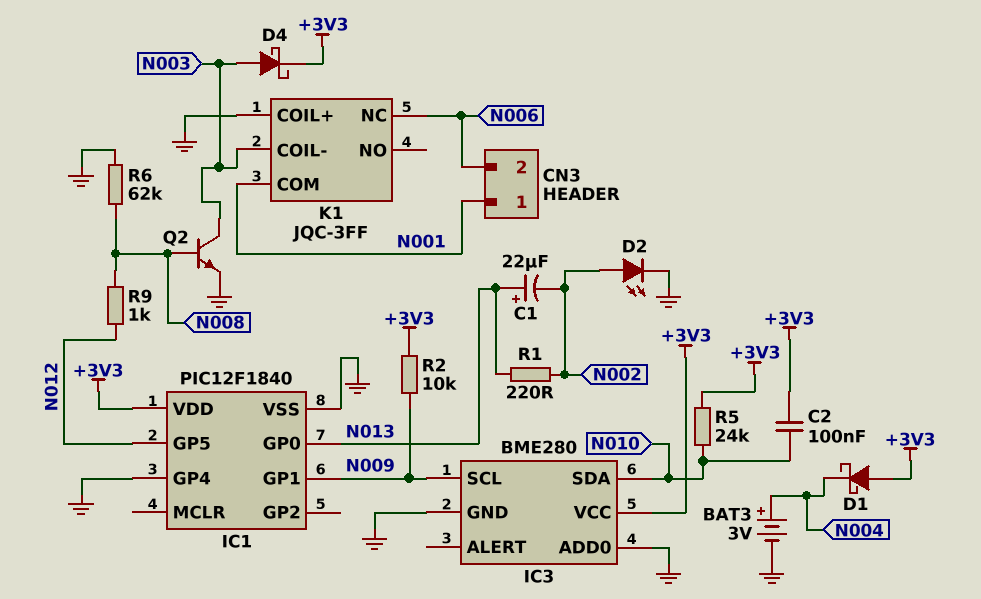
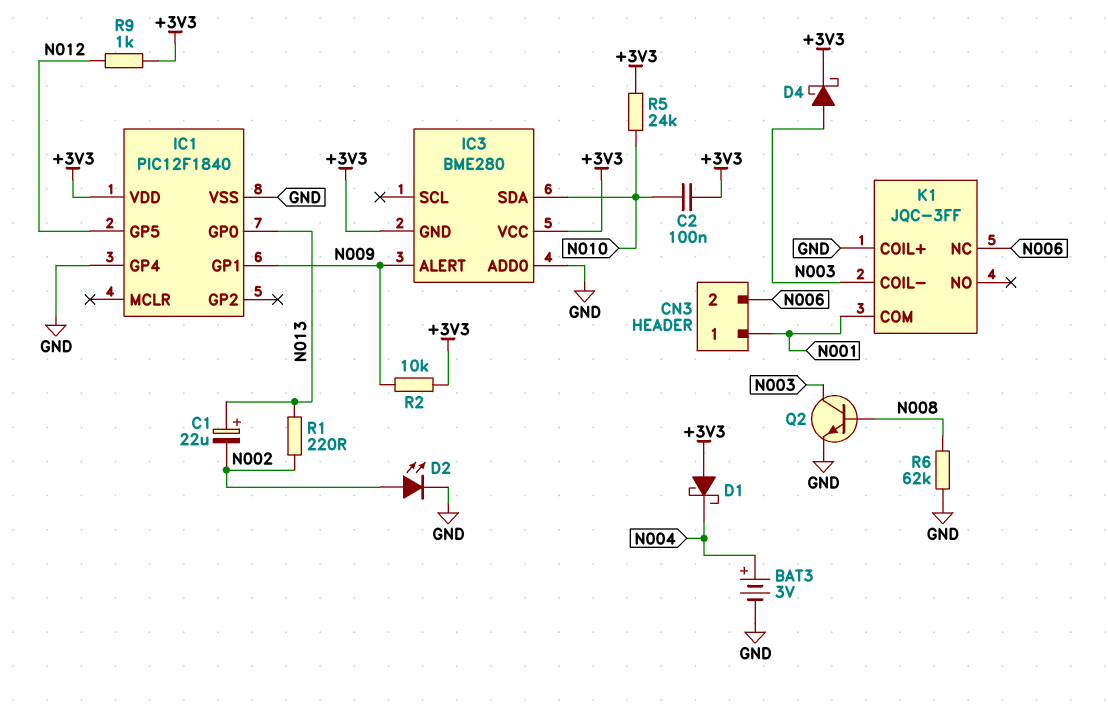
IC3 pin ALERT: none -> N009
IC3 pin GND: GND -> +3V3
IC3 pin SCL: N009 -> none
R9: 1k (N008, N012) -> 1k (+3V3, N012)

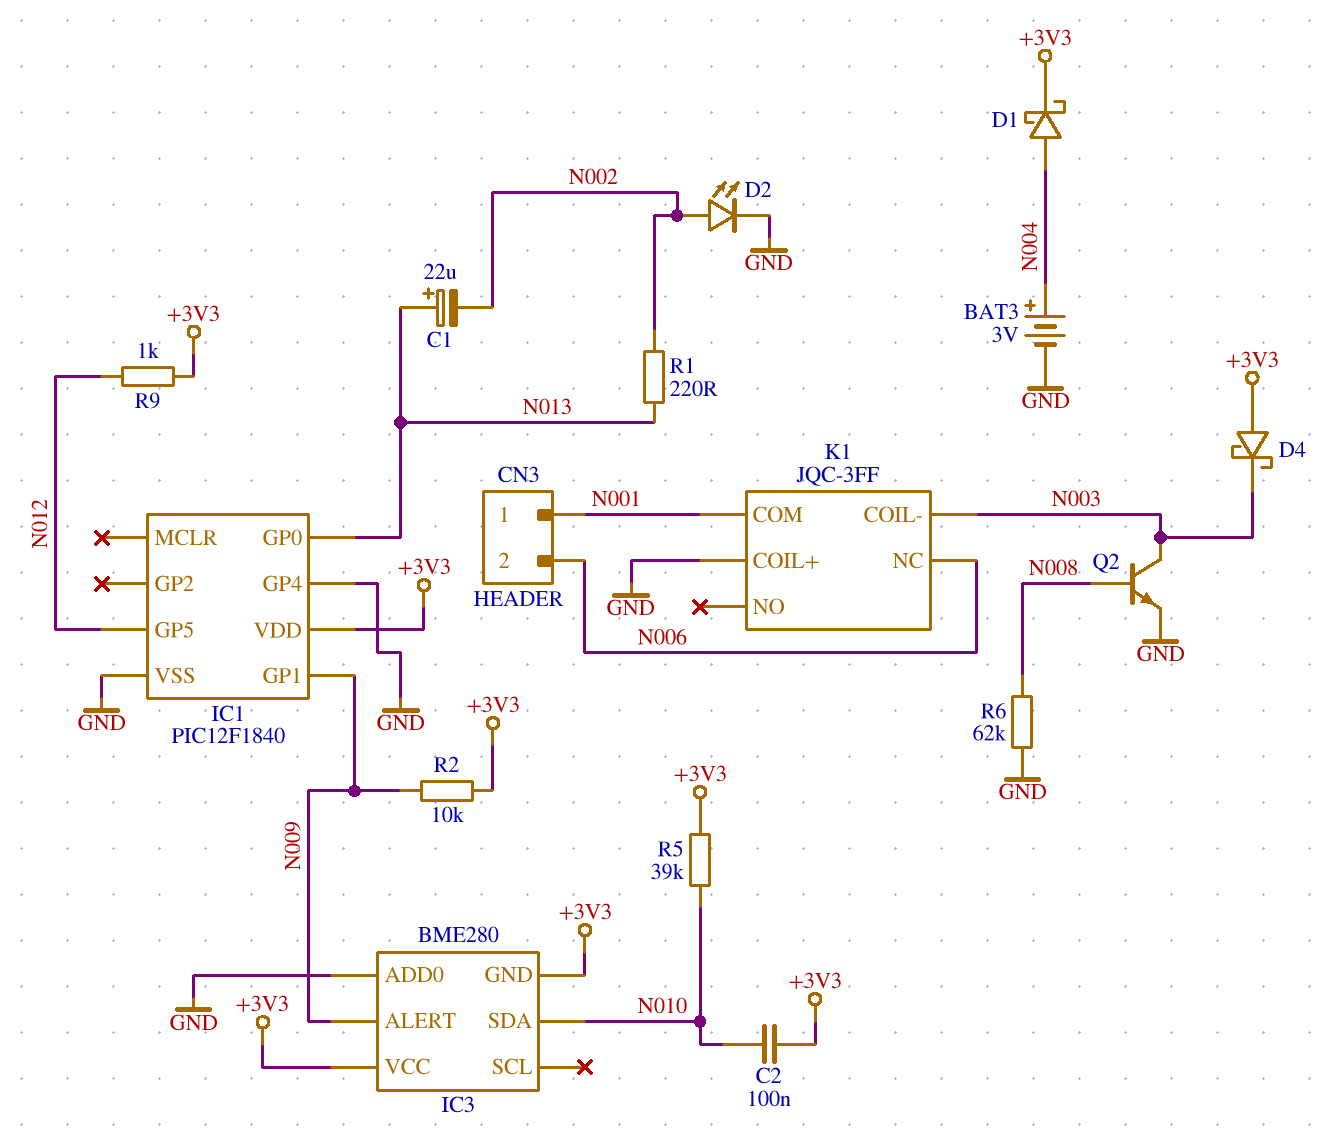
D1: schottky (A +3V3, K N004) -> schottky (A N004, K +3V3)
D4: schottky (A N003, K +3V3) -> schottky (A +3V3, K N003)
R5: 24k (+3V3, N010) -> 39k (+3V3, N010)

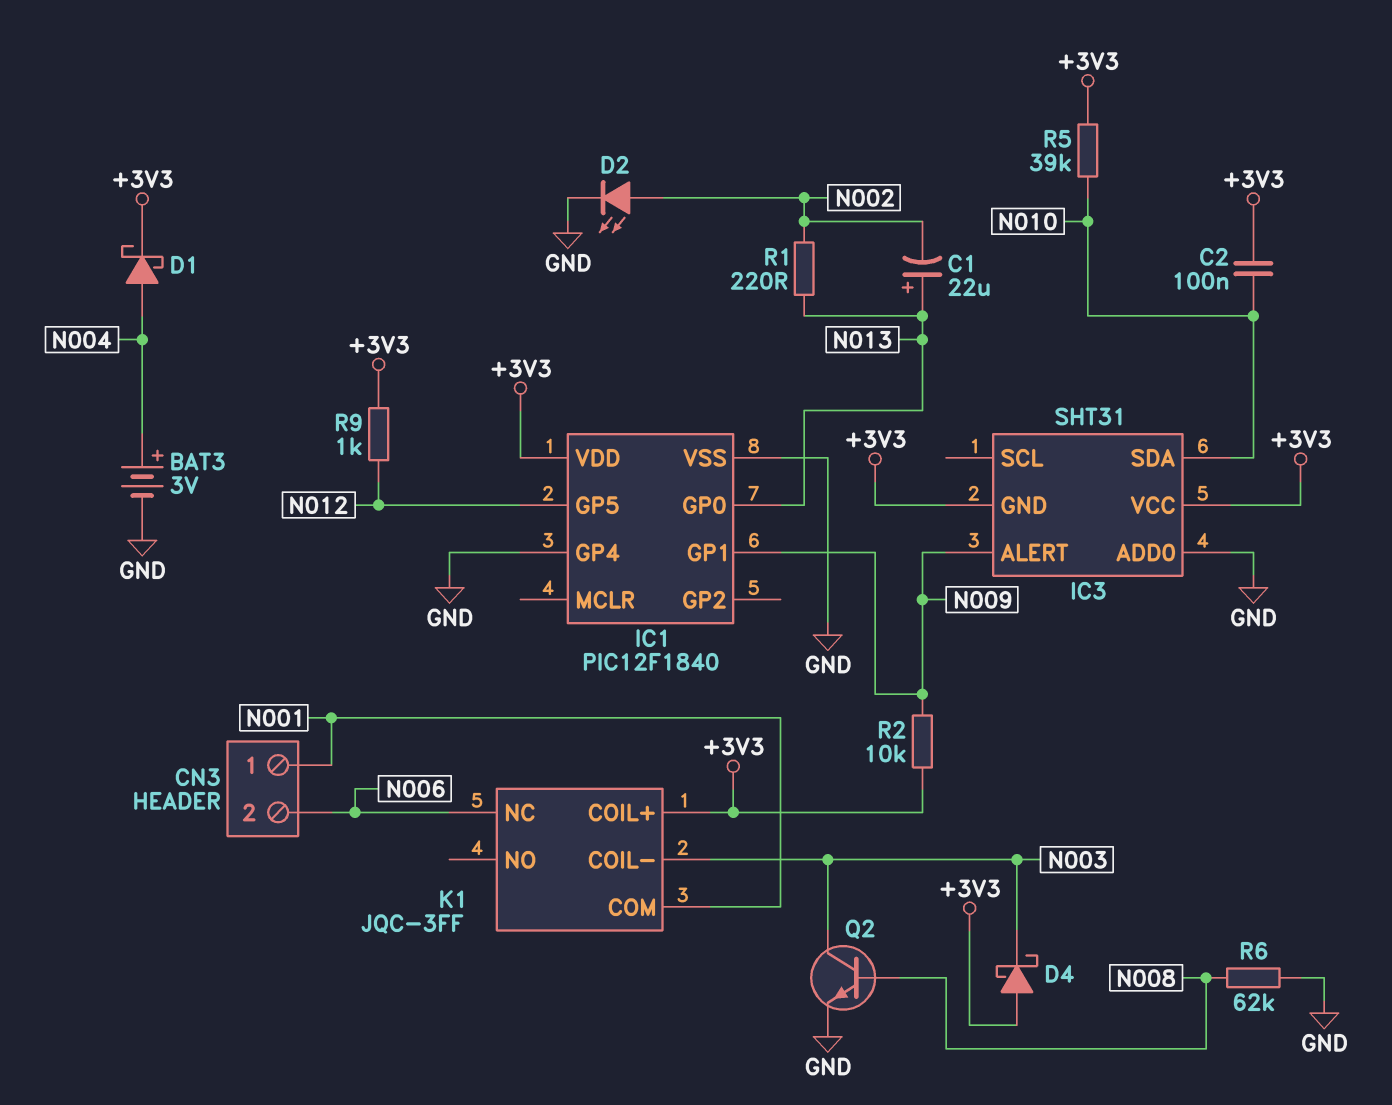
IC3: BME280 -> SHT31
K1 pin COIL+: GND -> +3V3

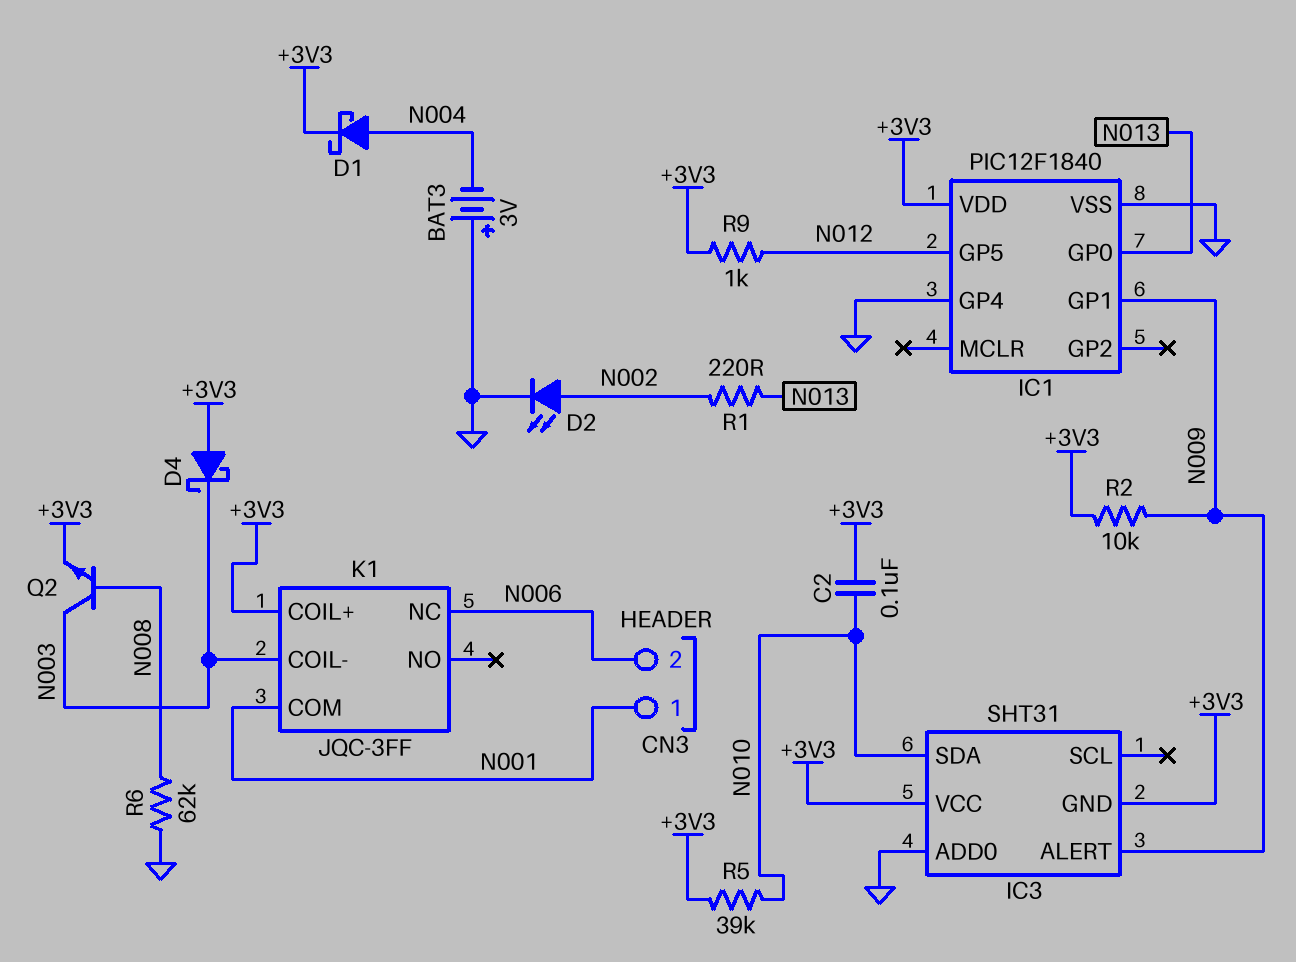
BAT3: 3V (plus N004, minus GND) -> 3V (plus GND, minus N004)
C1: 22uF (plus N013, minus N002) -> none
Q2: NPN (B N008, C N003, E GND) -> NPN (B N008, C N003, E +3V3)

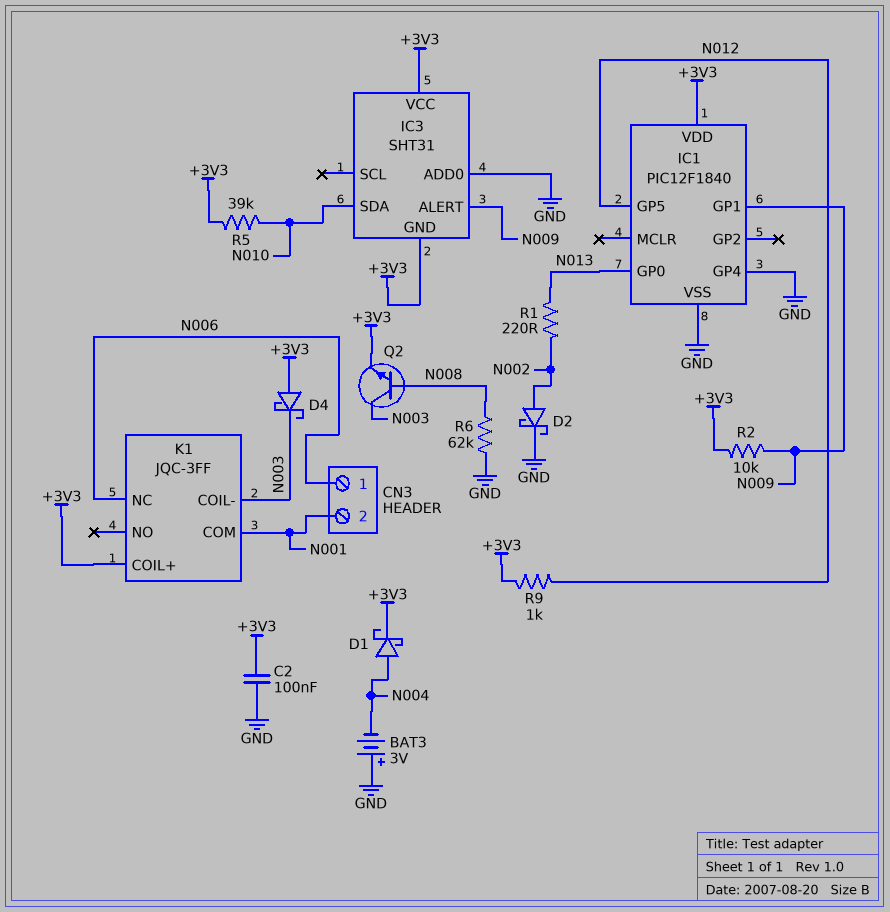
C2: 100nF (+3V3, N010) -> 100nF (+3V3, GND)
CN3 pin 1: N001 -> N006
CN3 pin 2: N006 -> N001
D2: LED (A N002, K GND) -> schottky (A N002, K GND)

